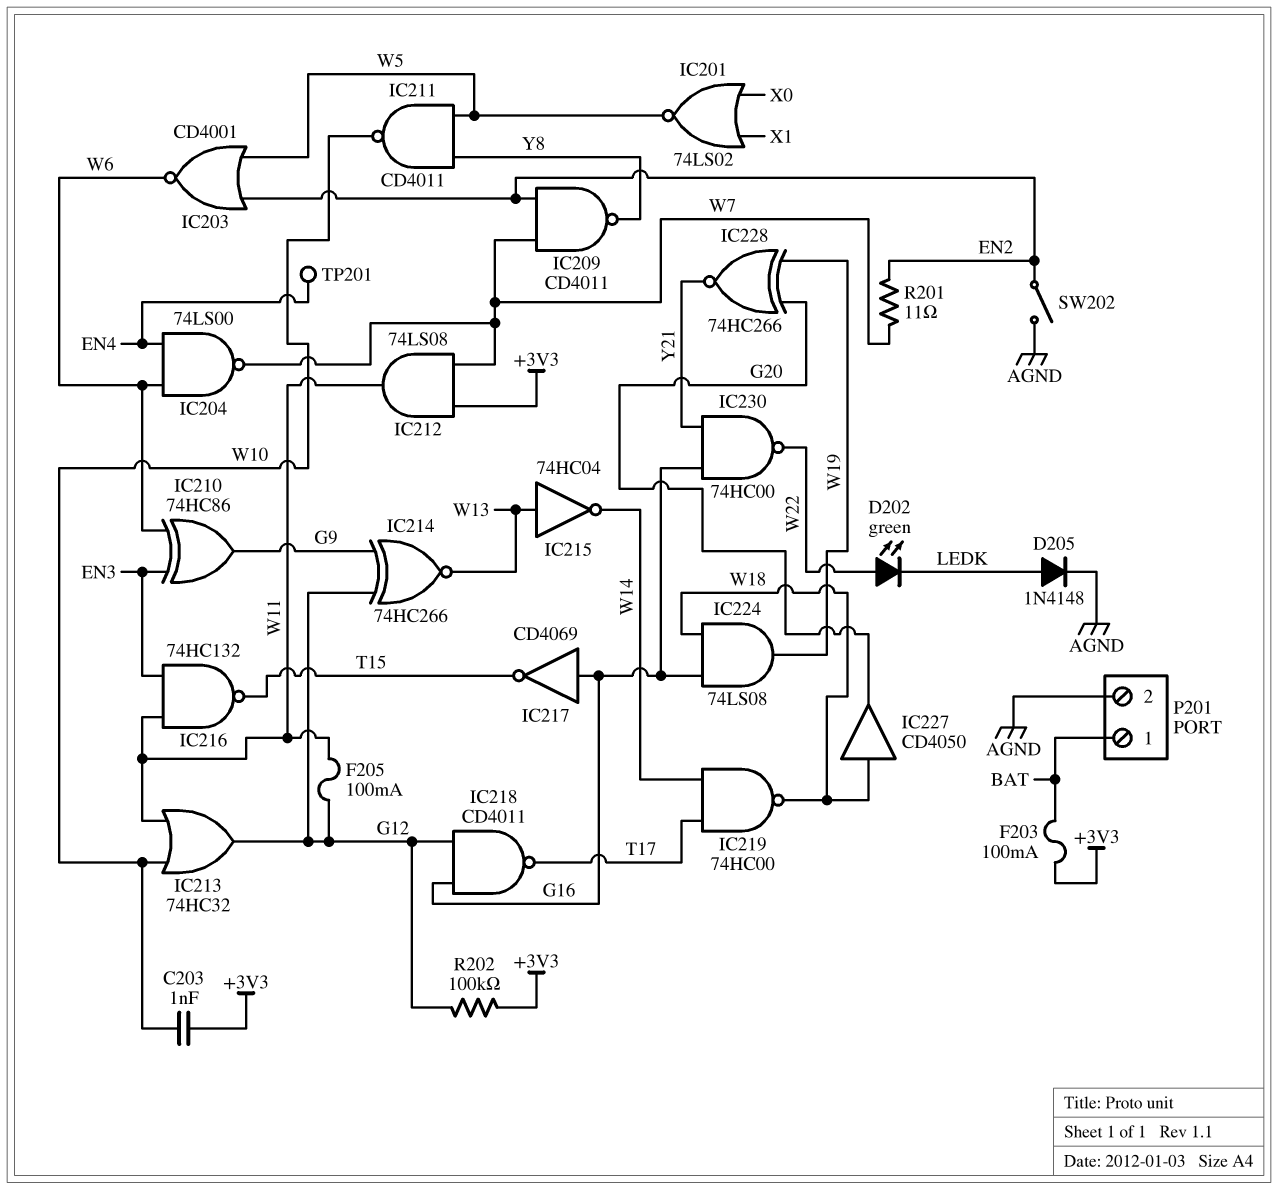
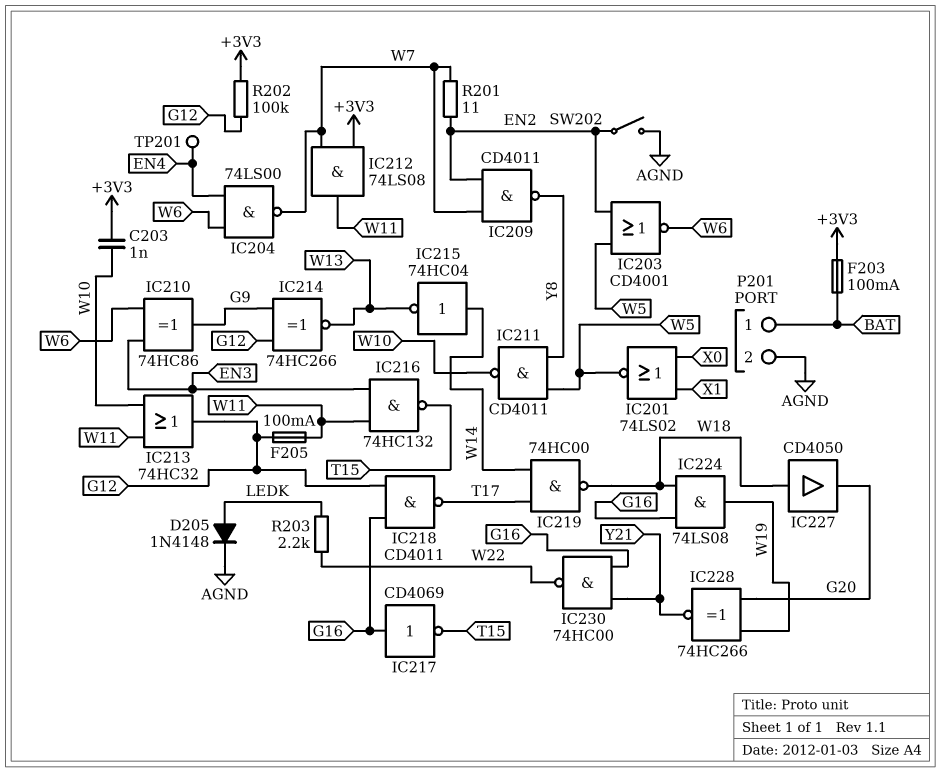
D202: LED green (A W22, K LEDK) -> none
IC215: NOT 74HC04 (in W13, out W14) -> NOT 74HC04 (in W14, out W13)
R203: none -> 2.2k (LEDK, W22)

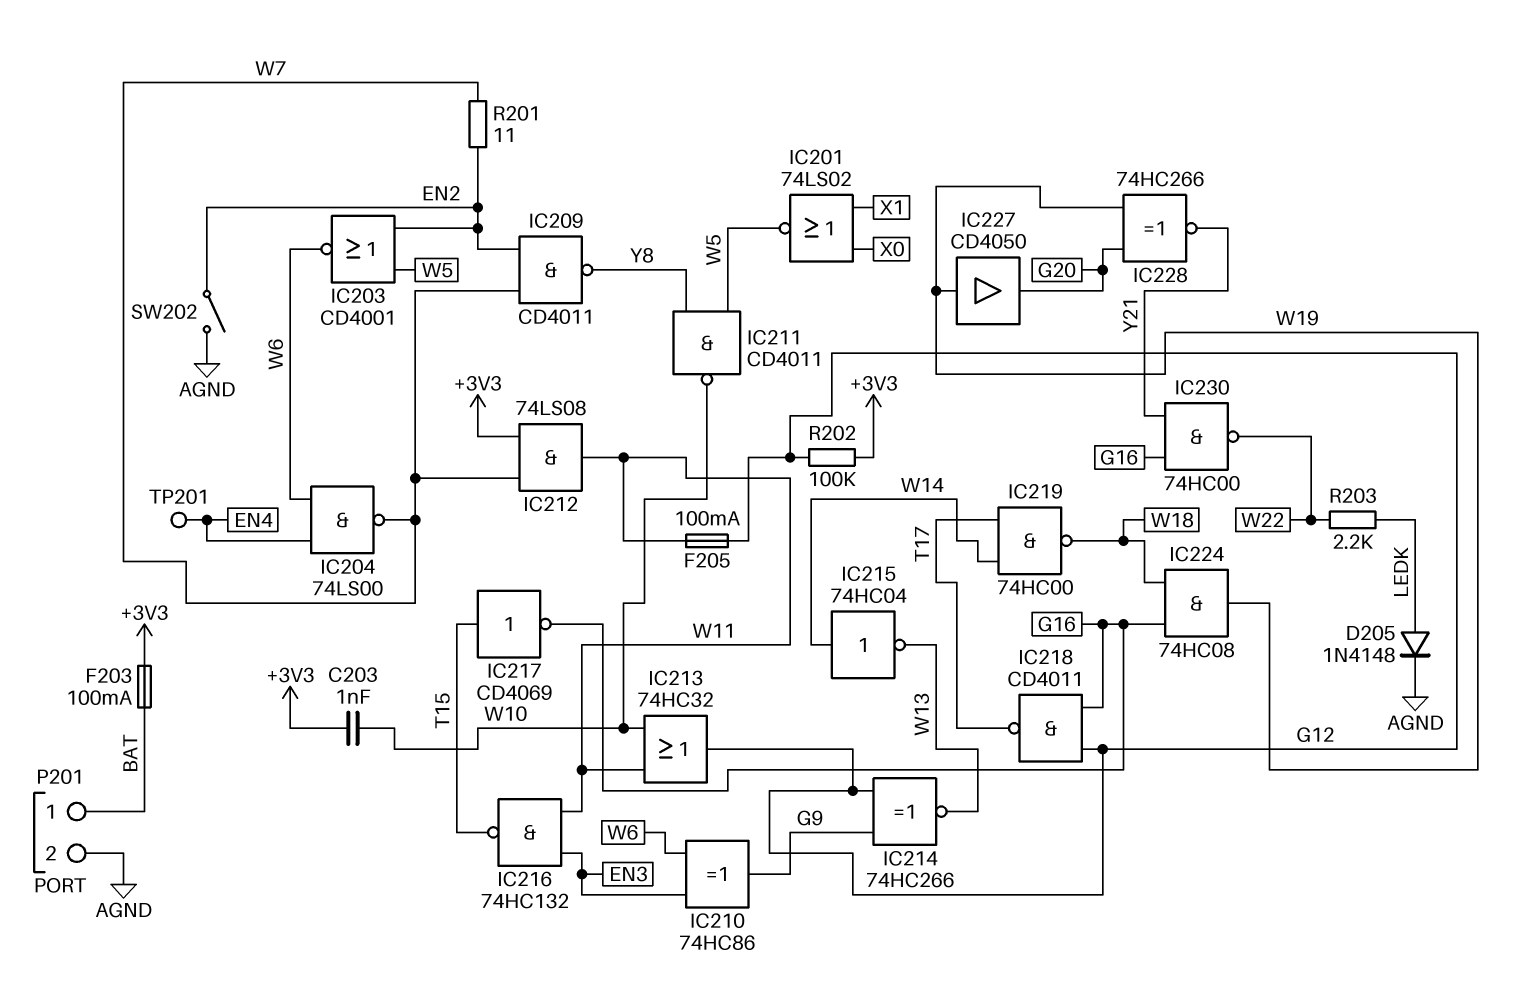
IC217: NOT CD4069 (in G16, out T15) -> NOT CD4069 (in T15, out G16)
IC224: AND 74LS08 (in G16, in W18, out W19) -> AND 74HC08 (in G16, in W18, out W19)
IC227: buffer CD4050 (in W18, out G20) -> buffer CD4050 (in W19, out G20)

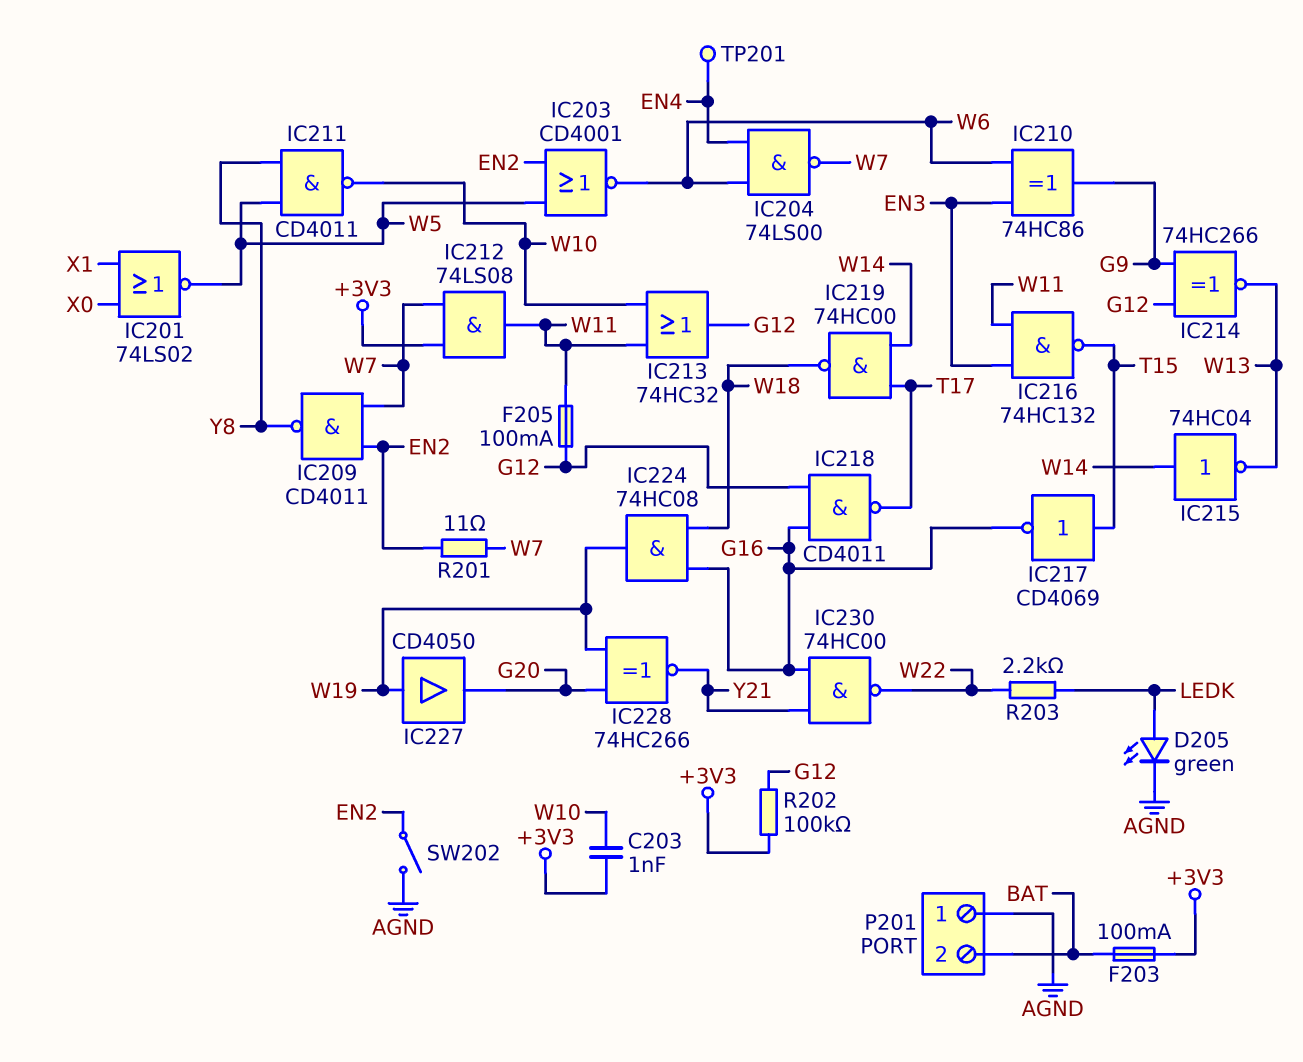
D205: diode 1N4148 (A LEDK, K AGND) -> LED green (A LEDK, K AGND)
P201 pin 1: BAT -> AGND
P201 pin 2: AGND -> BAT

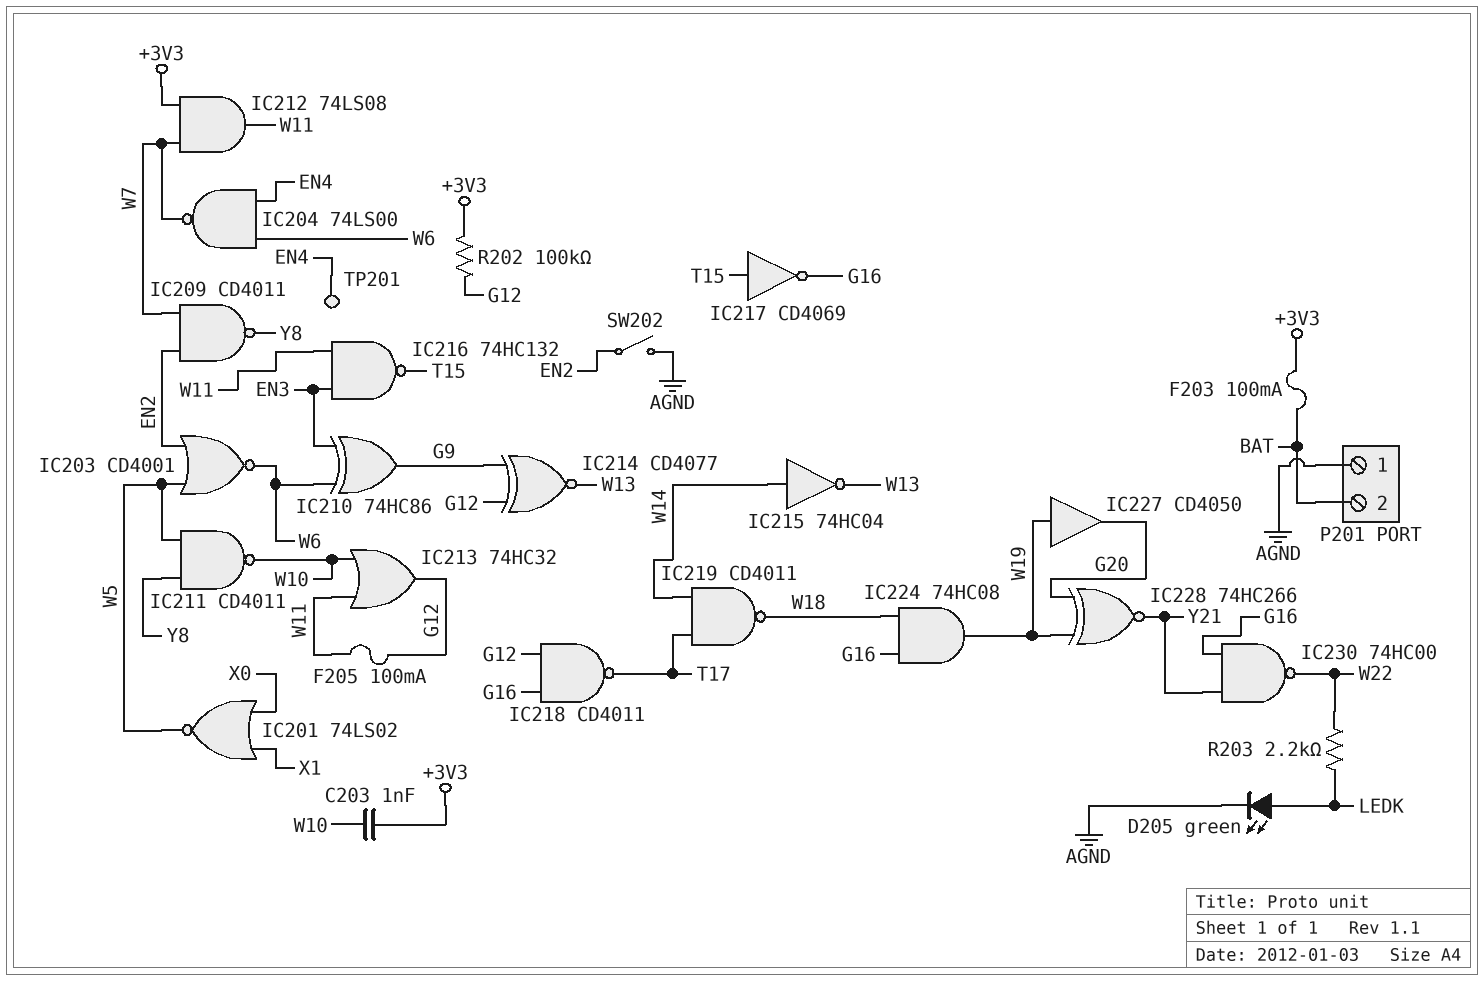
IC214: XNOR 74HC266 (in G9, in G12, out W13) -> XNOR CD4077 (in G9, in G12, out W13)
IC219: NAND 74HC00 (in T17, in W14, out W18) -> NAND CD4011 (in T17, in W14, out W18)
R201: 11 (EN2, W7) -> none

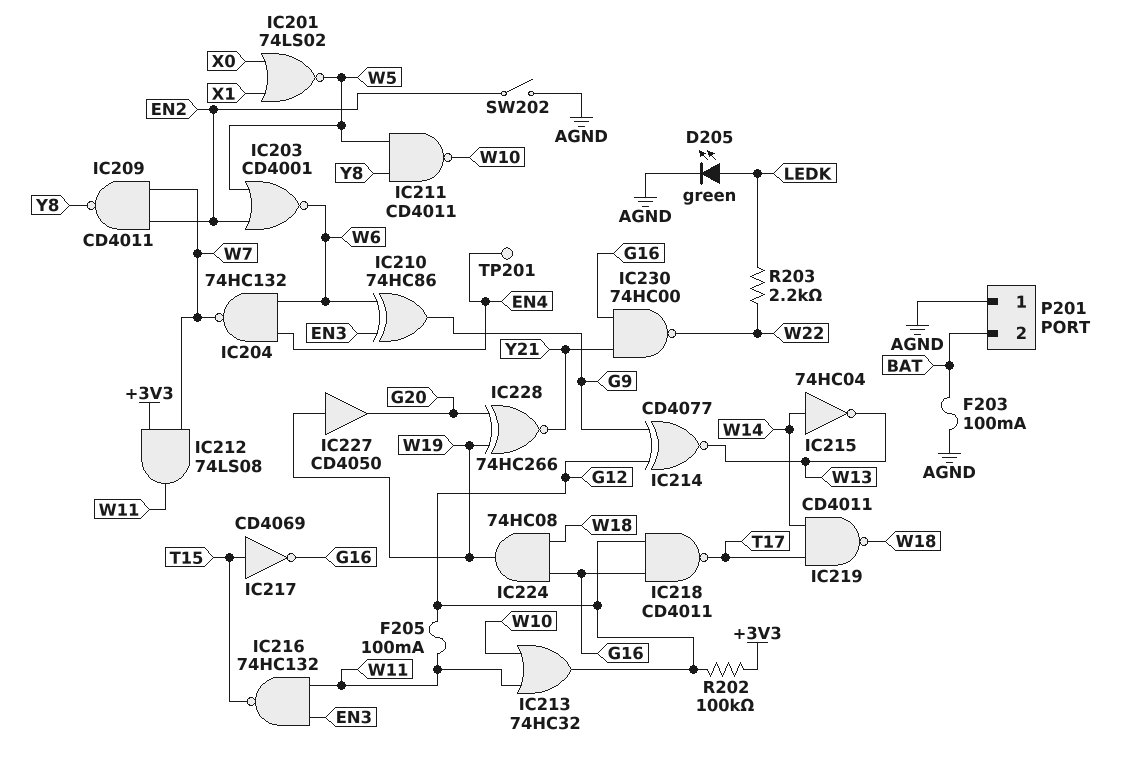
C203: 1nF (+3V3, W10) -> none
F203: 100mA (+3V3, BAT) -> 100mA (AGND, BAT)
IC204: NAND 74LS00 (in EN4, in W6, out W7) -> NAND 74HC132 (in EN4, in W6, out W7)

